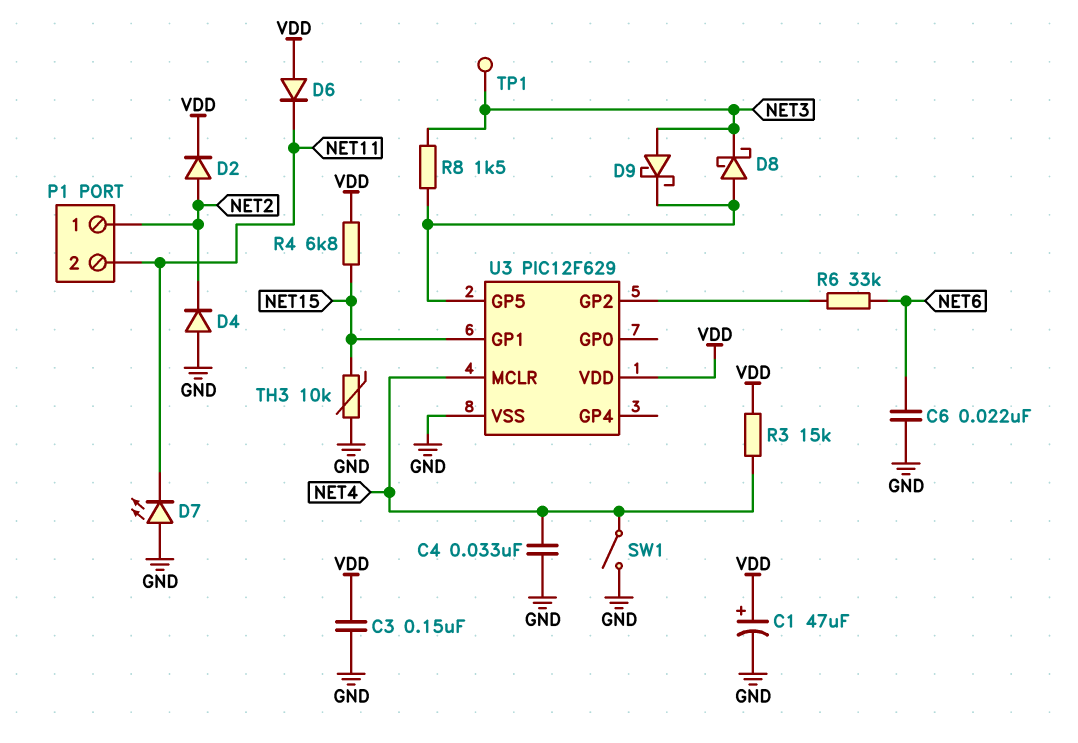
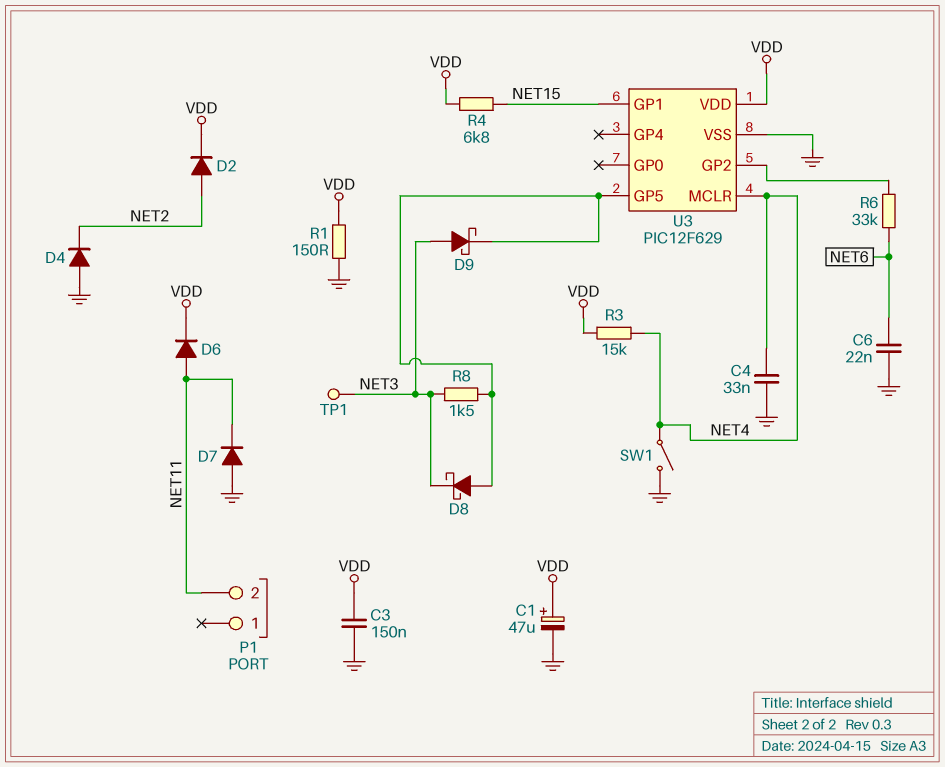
D6: diode (A VDD, K NET11) -> diode (A NET11, K VDD)
D7: LED (A GND, K NET11) -> diode (A GND, K NET11)
P1 pin 1: NET2 -> none
R1: none -> 150 (GND, VDD)
TH3: 10k (GND, NET15) -> none

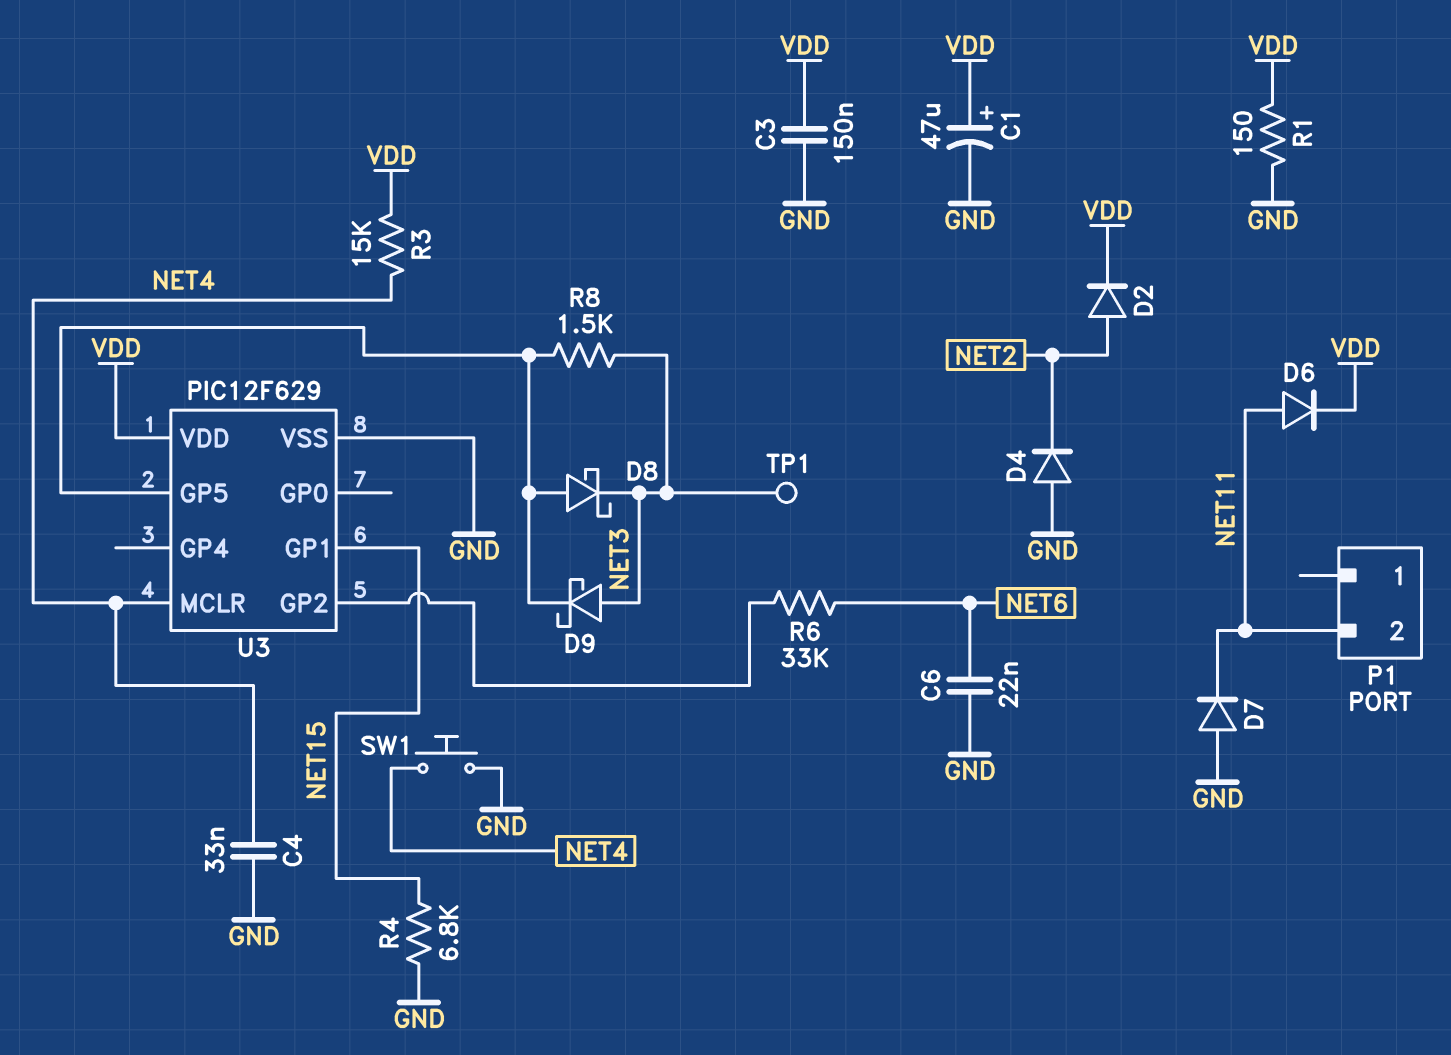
R4: 6.8k (NET15, VDD) -> 6.8k (GND, NET15)
SW1: switch (GND, NET4) -> button (GND, NET4)

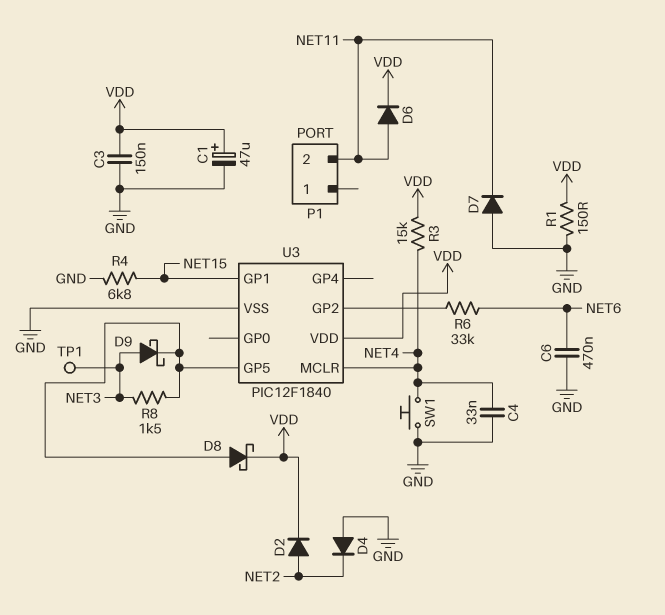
C6: 22nF (GND, NET6) -> 470nF (GND, NET6)
D8: schottky (A U3/GP5, K NET3) -> schottky (A U3/GP5, K VDD)
U3: PIC12F629 -> PIC12F1840

